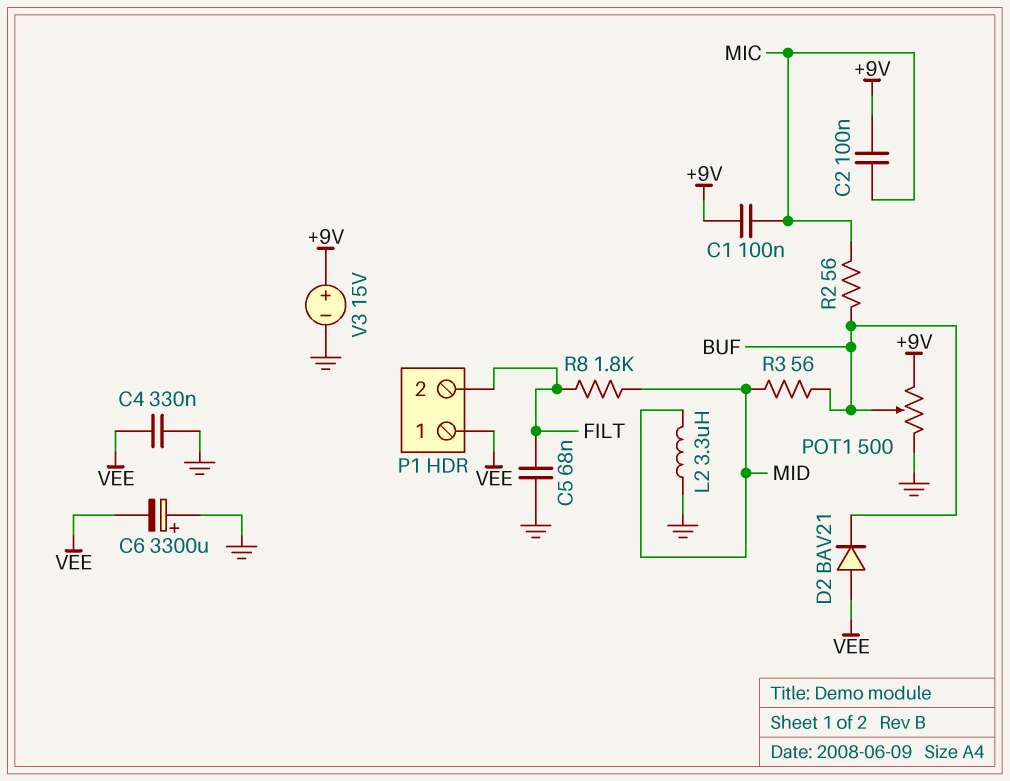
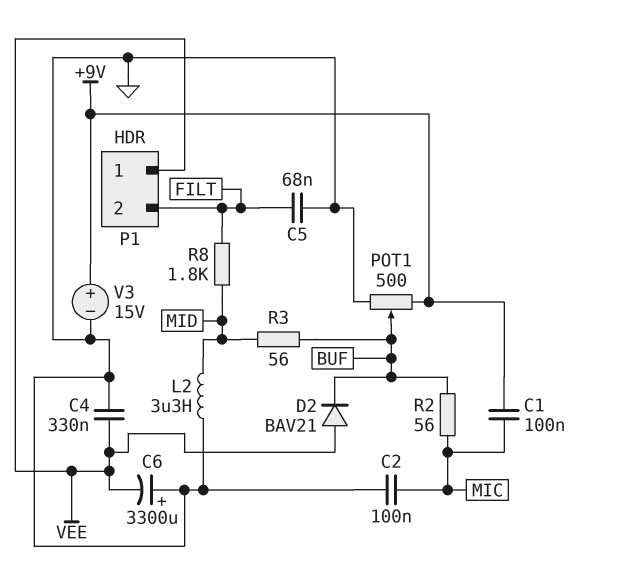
C2: 100nF (+9V, MIC) -> 100nF (GND, MIC)

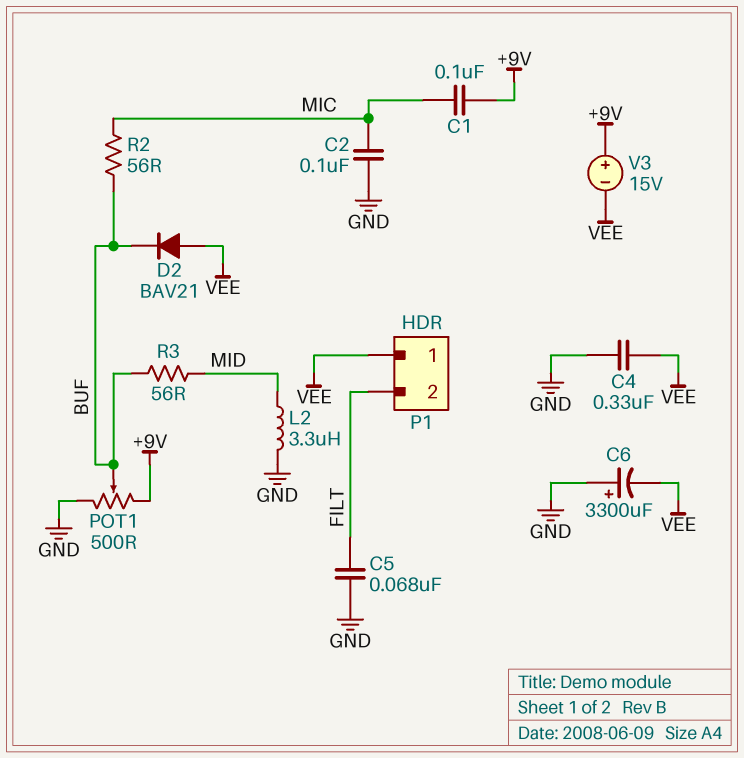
R8: 1.8k (FILT, MID) -> none
V3: 15V (plus +9V, minus GND) -> 15V (plus +9V, minus VEE)

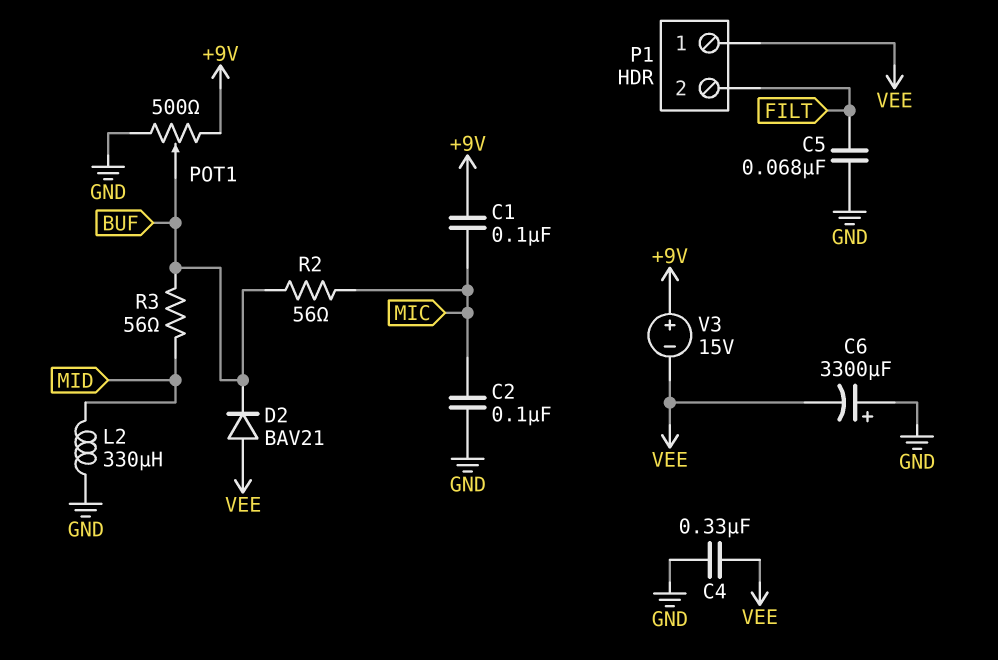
L2: 3.3uH (GND, MID) -> 330uH (GND, MID)

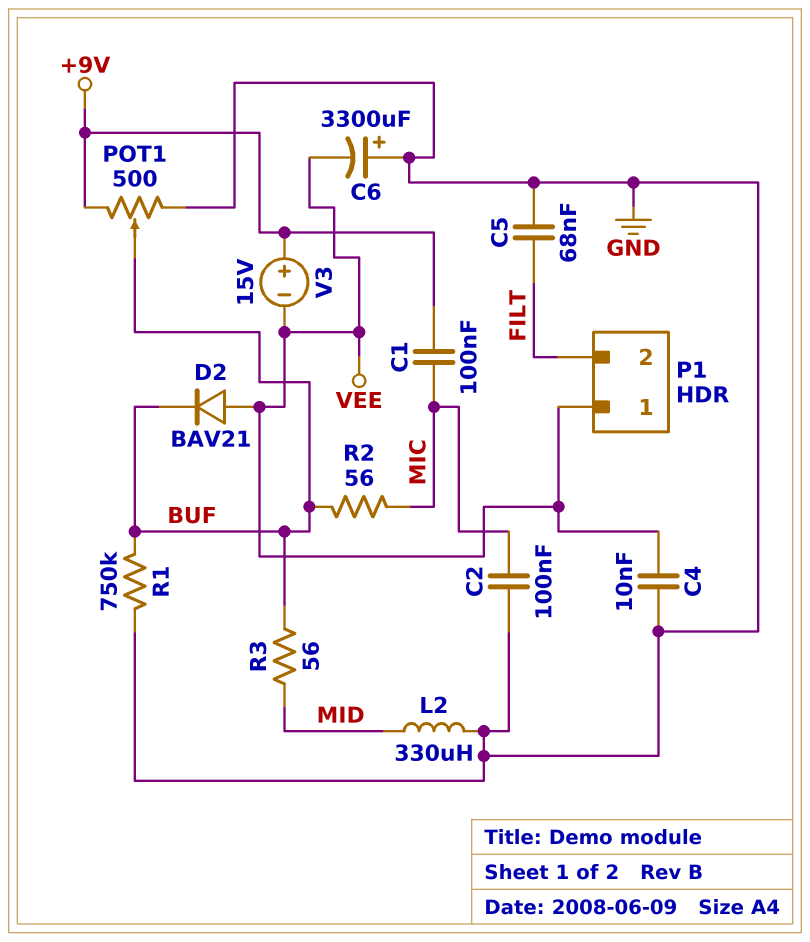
C4: 330nF (GND, VEE) -> 10nF (GND, VEE)
R1: none -> 750k (BUF, GND)

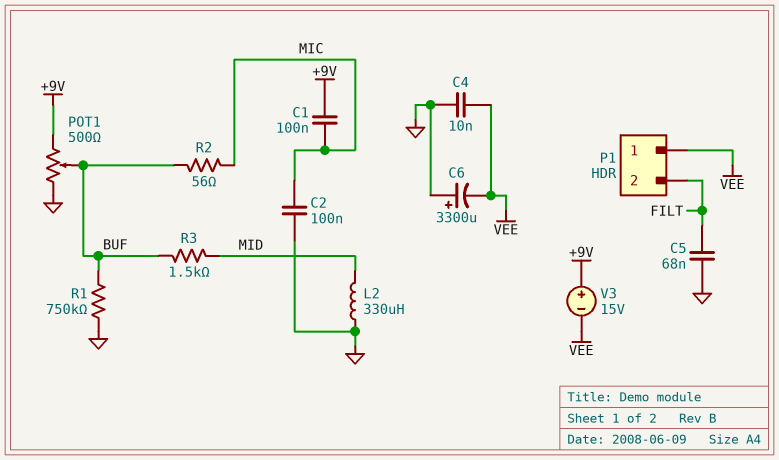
D2: diode BAV21 (A VEE, K BUF) -> none
R3: 56 (BUF, MID) -> 1.5k (BUF, MID)

